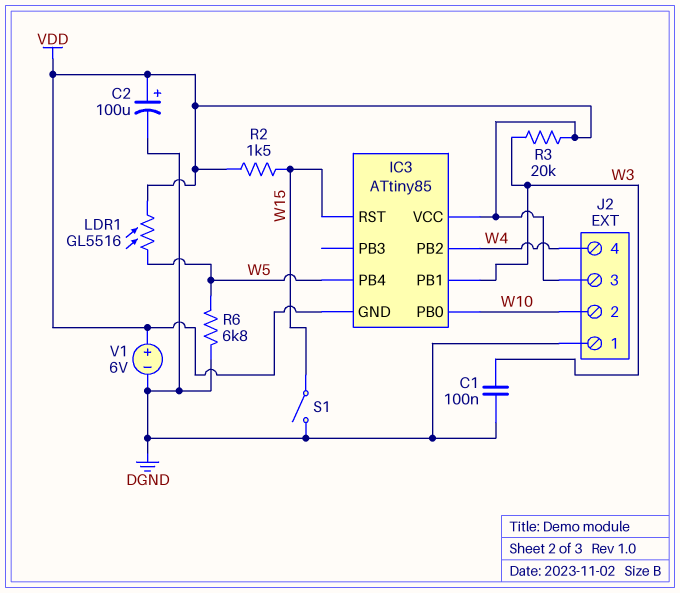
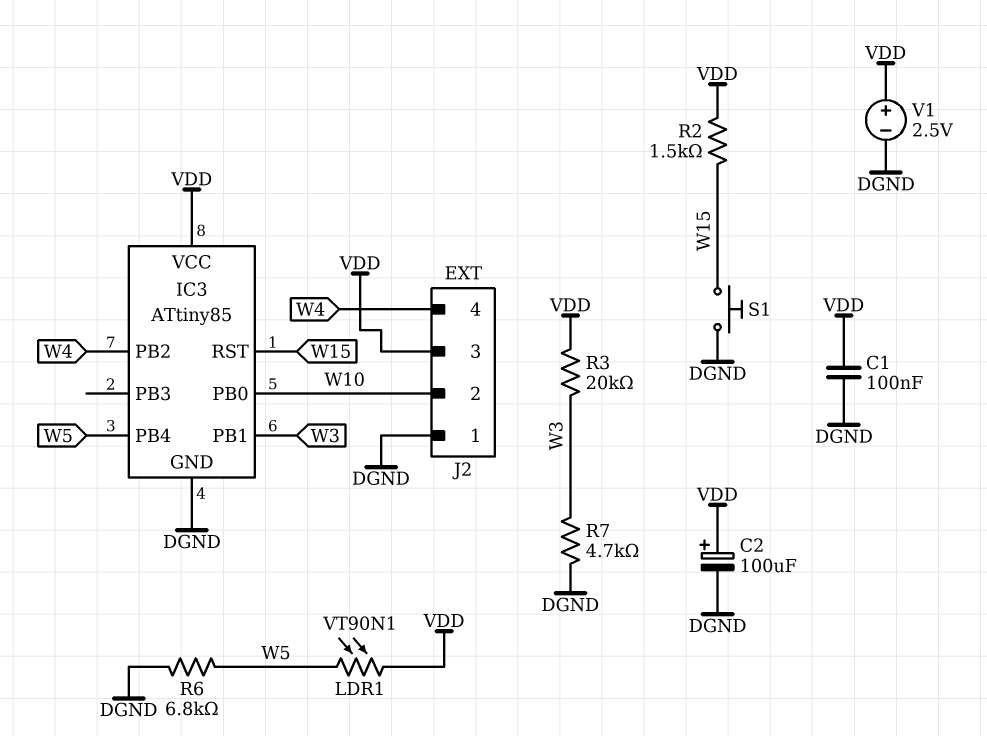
C1: 100nF (DGND, W3) -> 100nF (DGND, VDD)
IC3 pin GND: VDD -> DGND
LDR1: GL5516 (VDD, W5) -> VT90N1 (VDD, W5)
R7: none -> 4.7k (DGND, W3)
S1: switch (DGND, W15) -> button (DGND, W15)
V1: 6V (plus VDD, minus DGND) -> 2.5V (plus VDD, minus DGND)

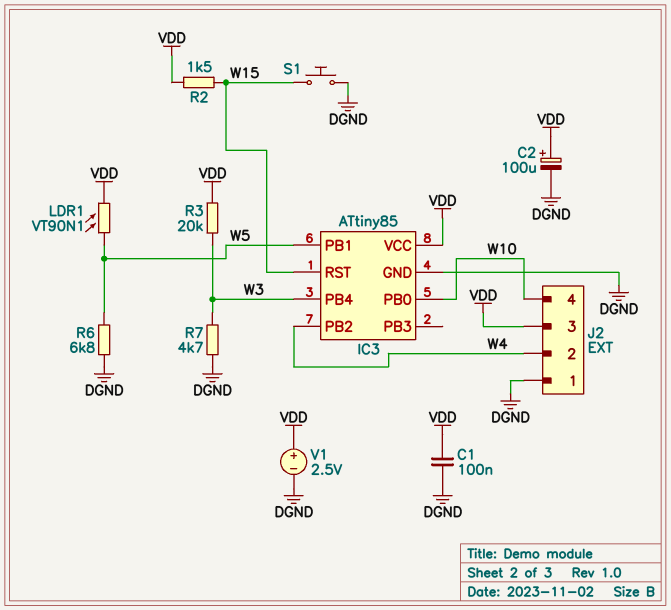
IC3 pin PB1: W3 -> W5
IC3 pin PB4: W5 -> W3
J2 pin 2: W10 -> W4
J2 pin 4: W4 -> W10

